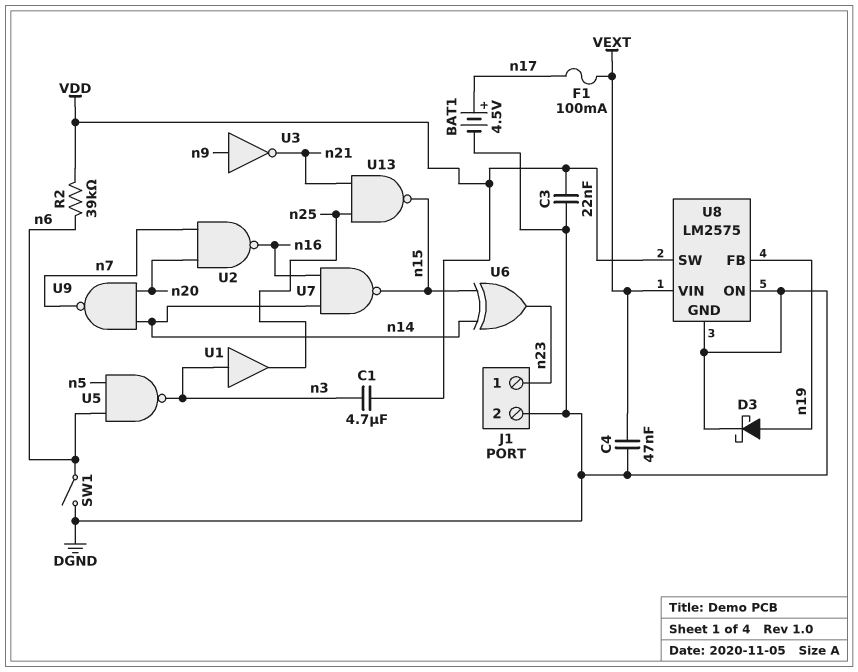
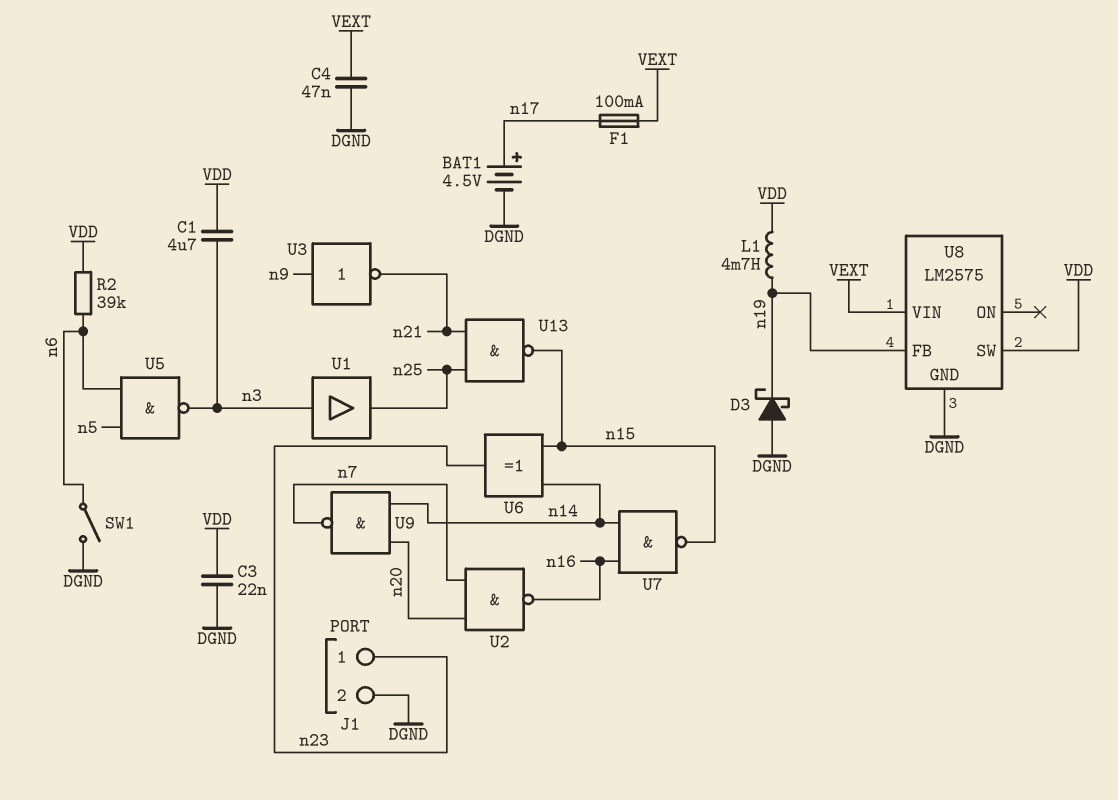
D3: schottky (A n19, K DGND) -> schottky (A DGND, K n19)
L1: none -> 4.7mH (VDD, n19)
U8 pin ON: DGND -> none

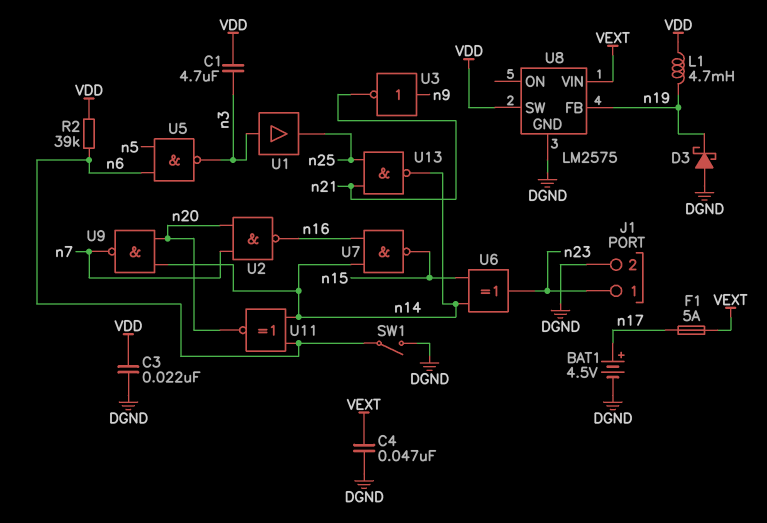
F1: 100mA (VEXT, n17) -> 5A (VEXT, n17)
U11: none -> XNOR (in n6, in n14, out n20)
U13: NAND (in n21, in n25, out n15) -> NAND (in n21, in n25, out n14)

